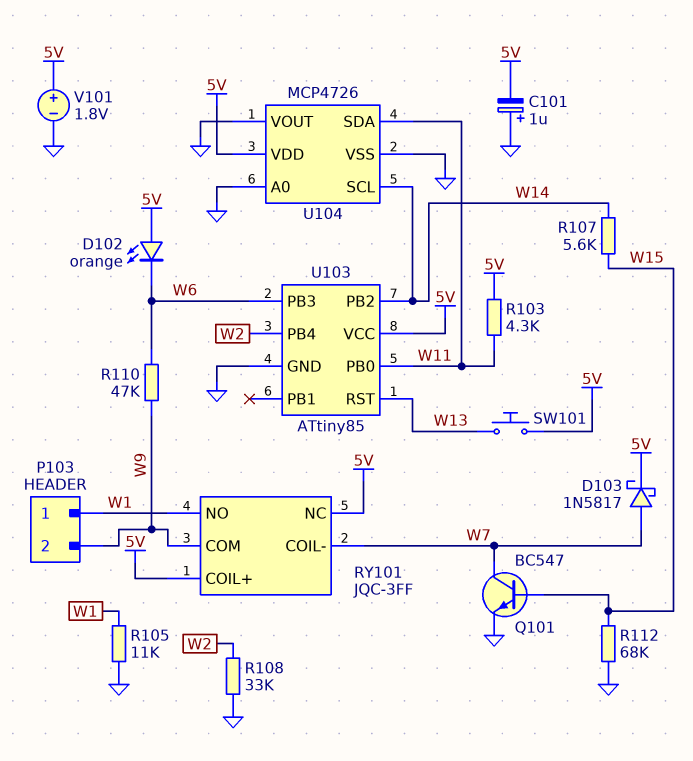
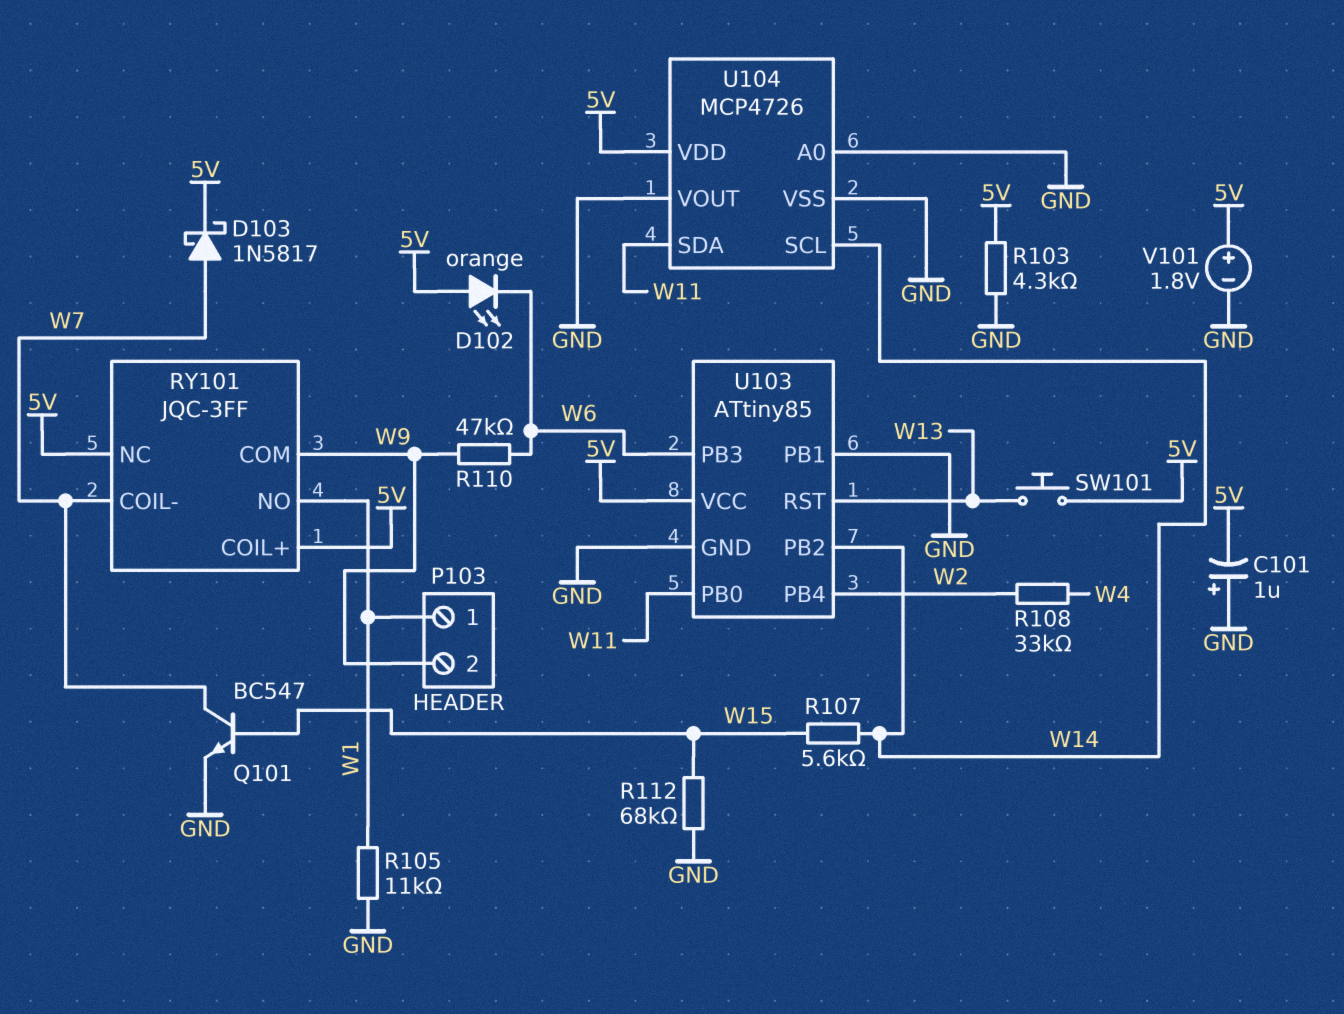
R103: 4.3k (5V, W11) -> 4.3k (5V, GND)
R108: 33k (GND, W2) -> 33k (W2, W4)
U103 pin PB1: none -> GND

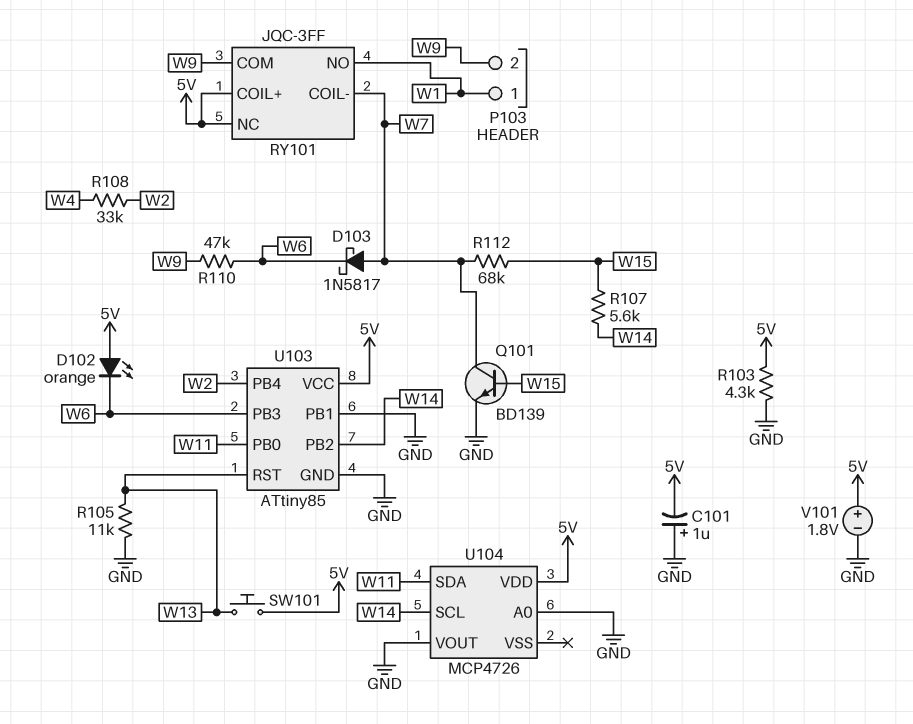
D103: schottky 1N5817 (A W7, K 5V) -> schottky 1N5817 (A W7, K W6)
Q101: NPN BC547 (B W15, C W7, E GND) -> NPN BD139 (B W15, C W7, E GND)
R105: 11k (GND, W1) -> 11k (GND, W13)
R112: 68k (GND, W15) -> 68k (W7, W15)
U104 pin VSS: GND -> none

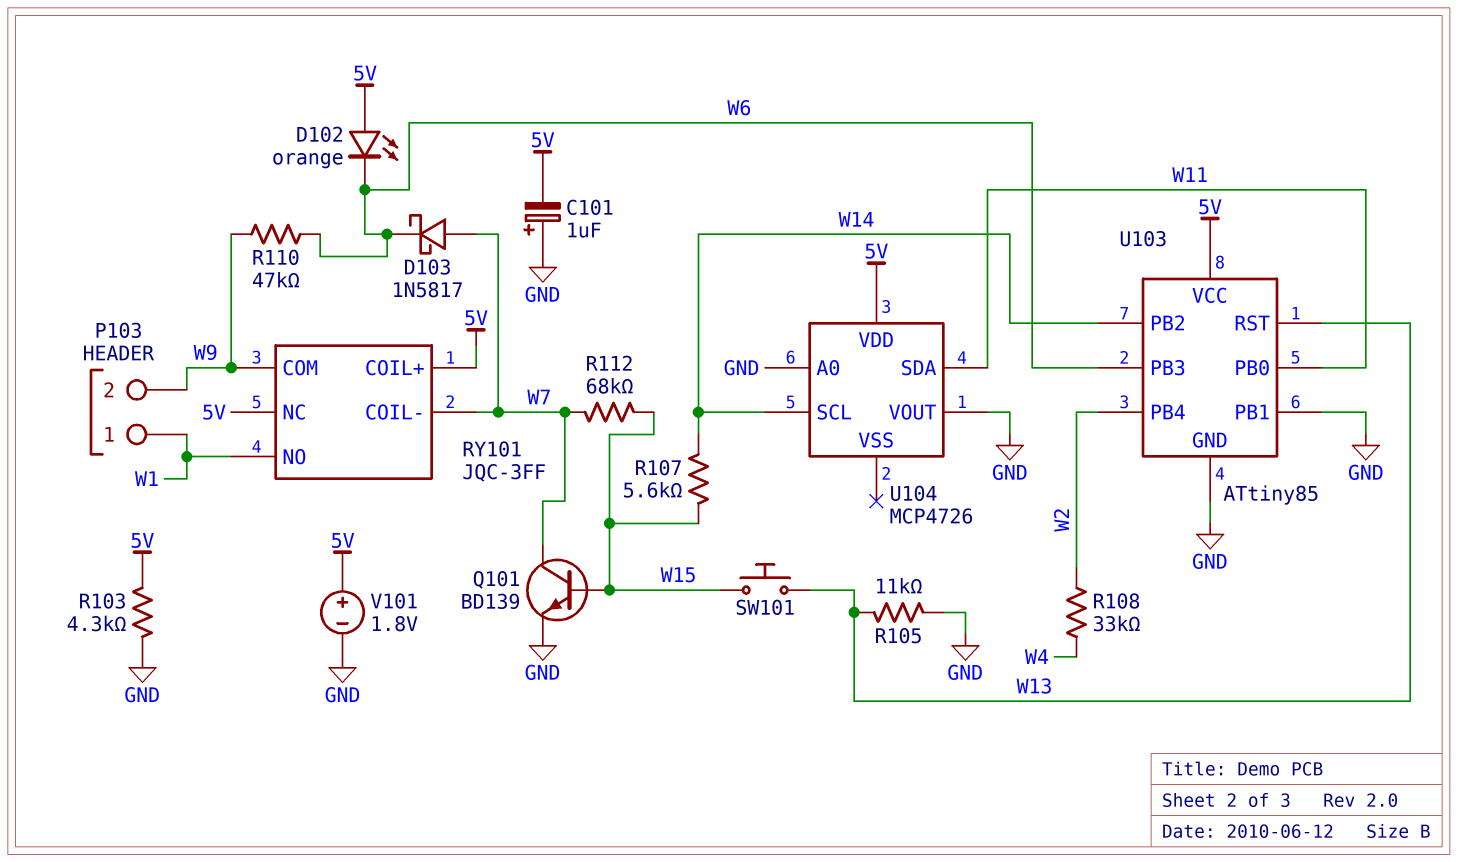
SW101: button (5V, W13) -> button (W13, W15)

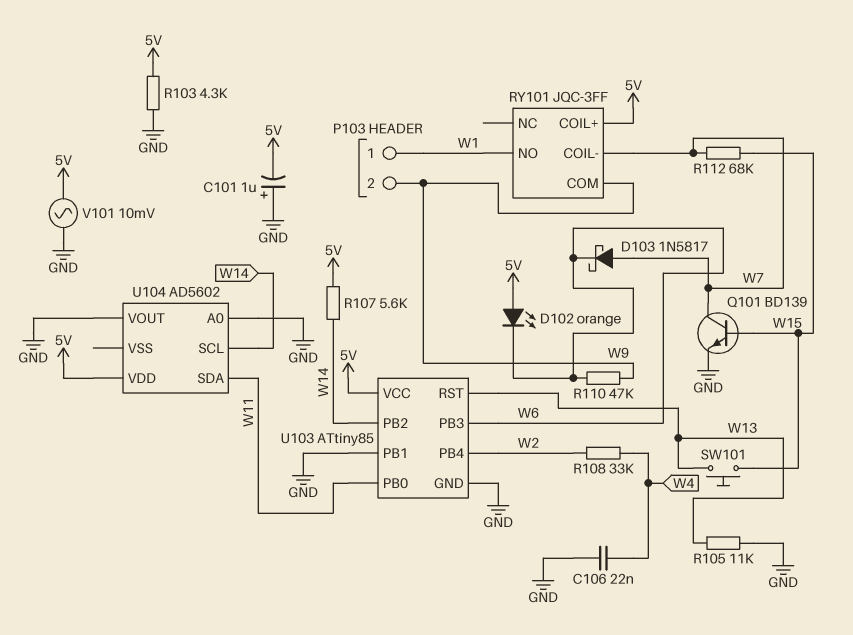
C106: none -> 22nF (GND, W4)
R107: 5.6k (W14, W15) -> 5.6k (5V, W14)
RY101 pin NC: 5V -> none
U104: MCP4726 -> AD5602
V101: 1.8V (plus 5V, minus GND) -> AC 10mV (5V, GND)

